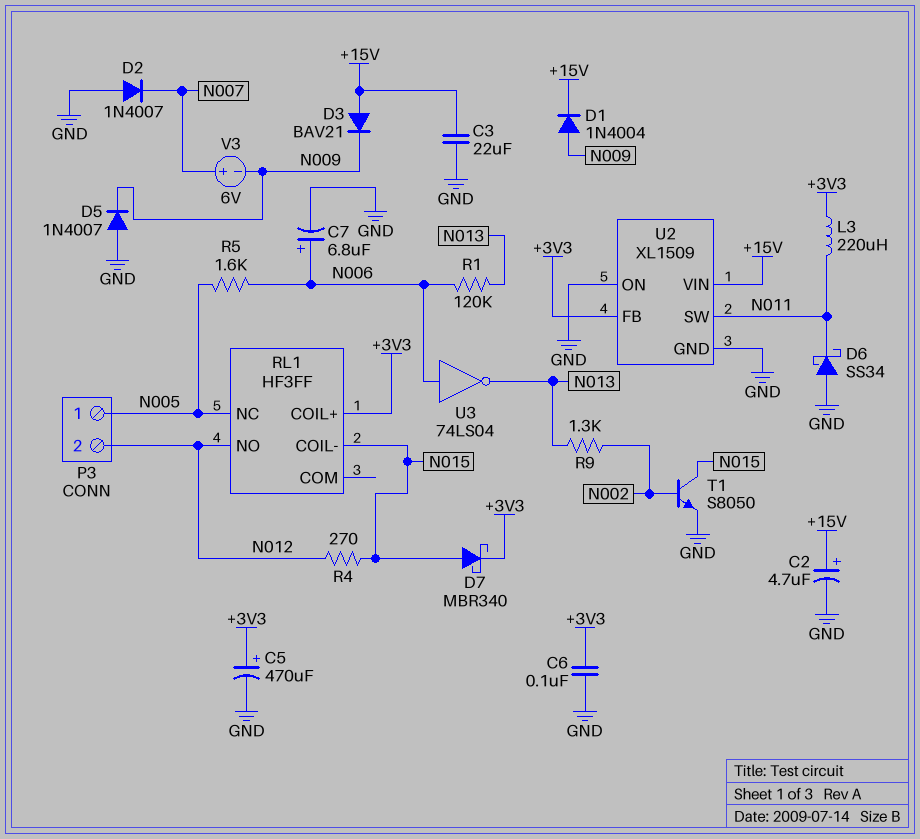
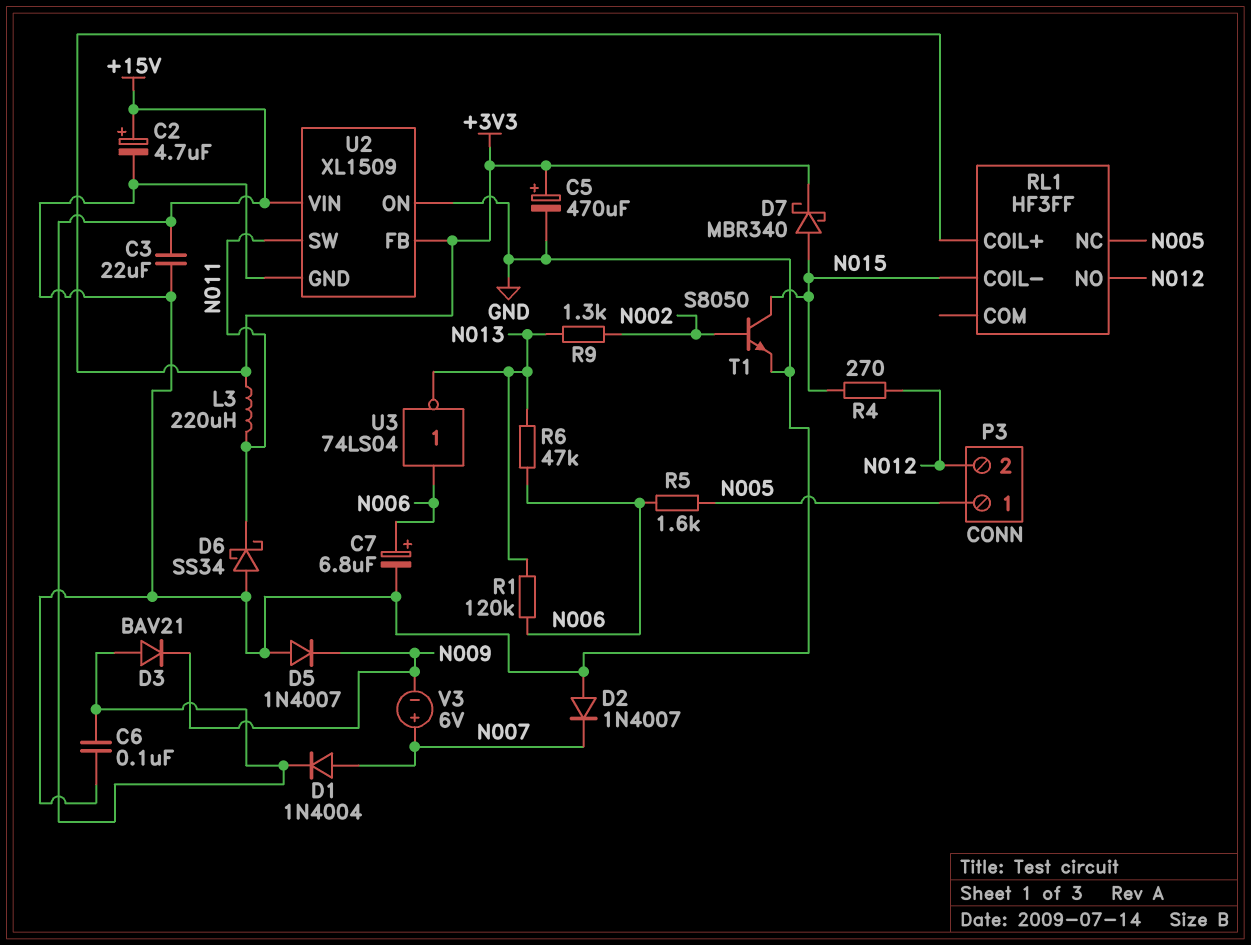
C6: 100nF (+3V3, GND) -> 100nF (+15V, GND)
D1: diode 1N4004 (A N009, K +15V) -> diode 1N4004 (A N007, K +15V)
R6: none -> 47k (N006, N013)

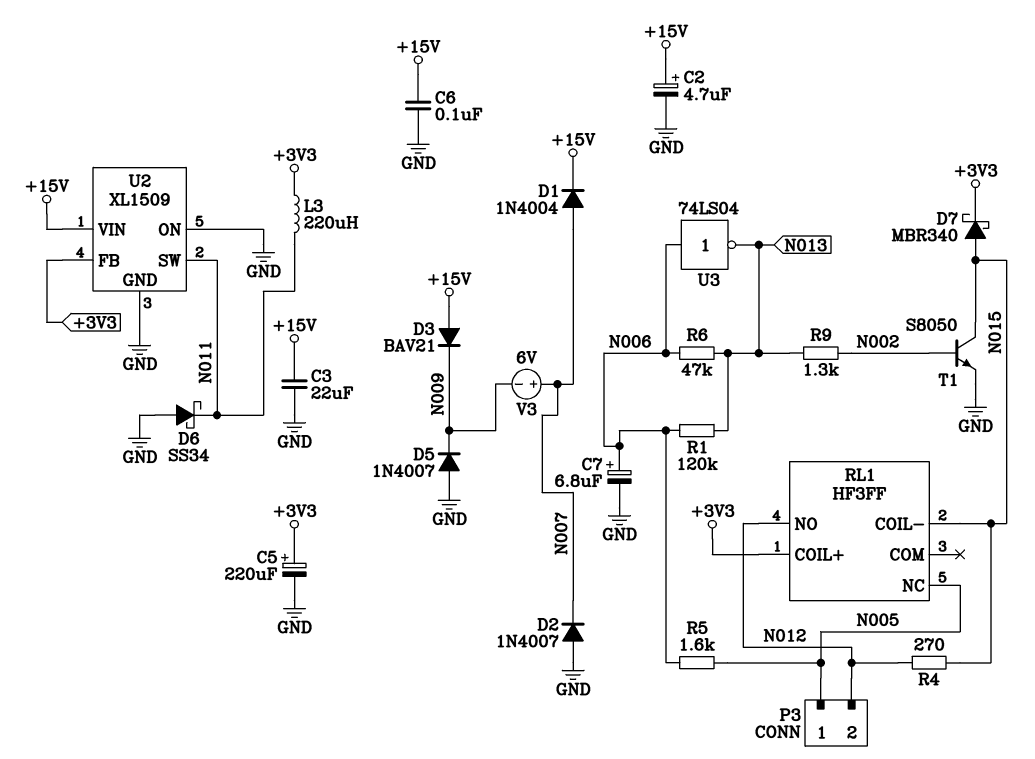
C5: 470uF (plus +3V3, minus GND) -> 220uF (plus +3V3, minus GND)

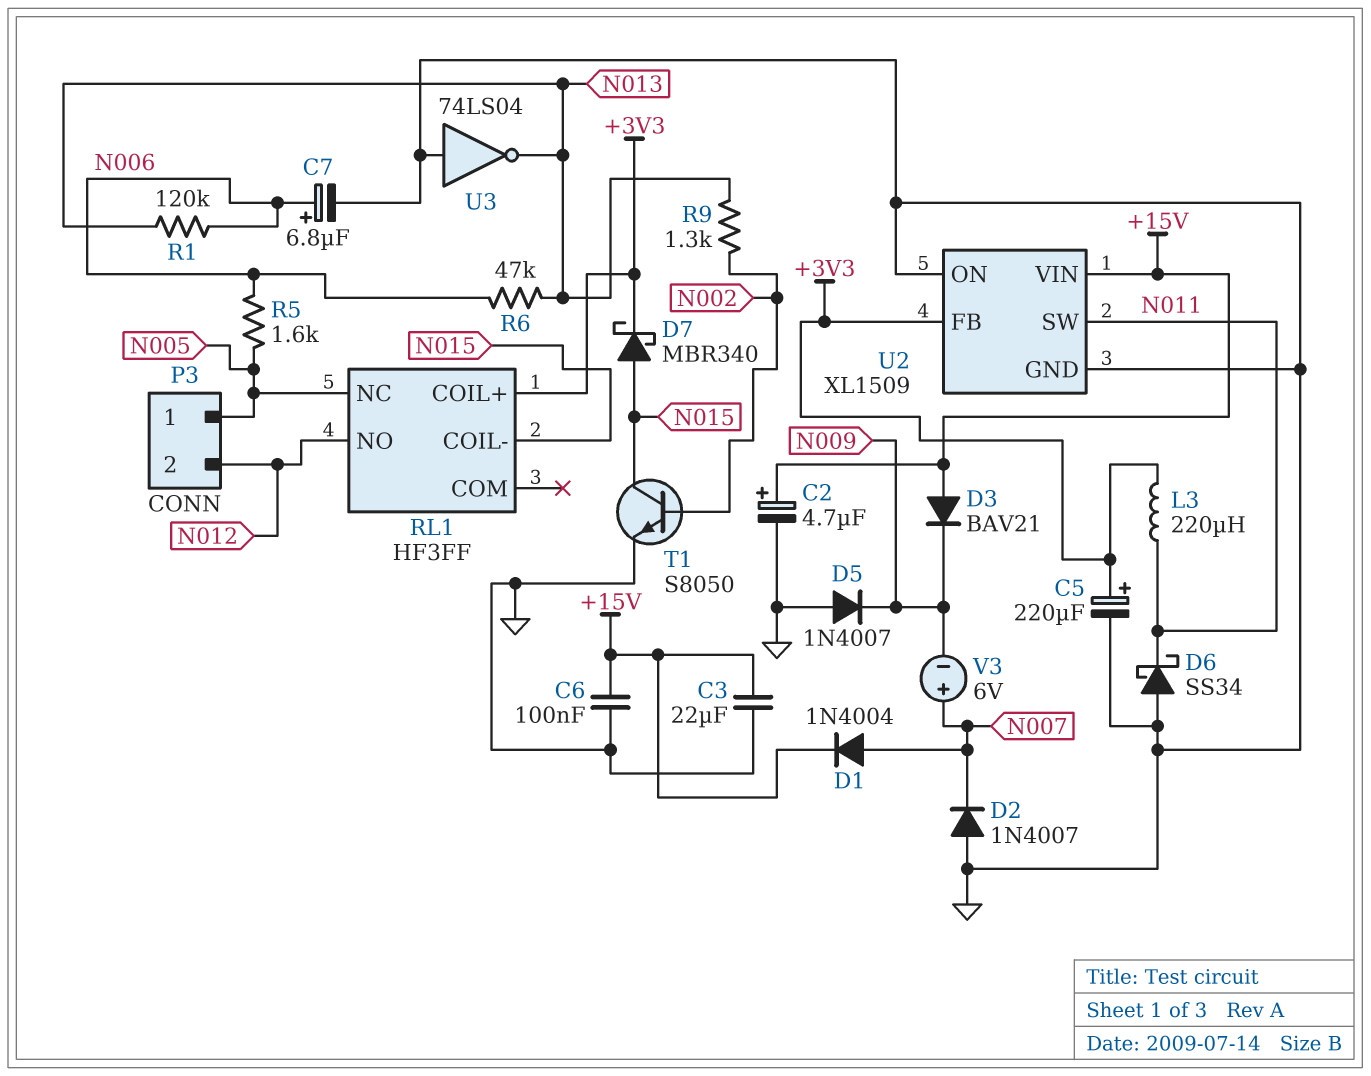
R4: 270 (N012, N015) -> none
U3: NOT 74LS04 (in N006, out N013) -> NOT 74LS04 (in GND, out N013)

